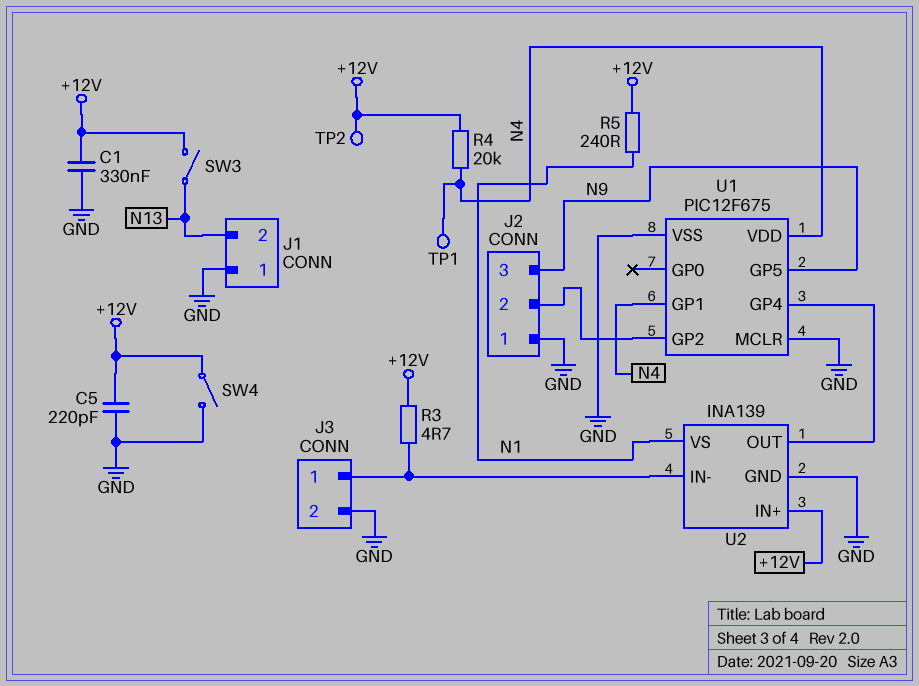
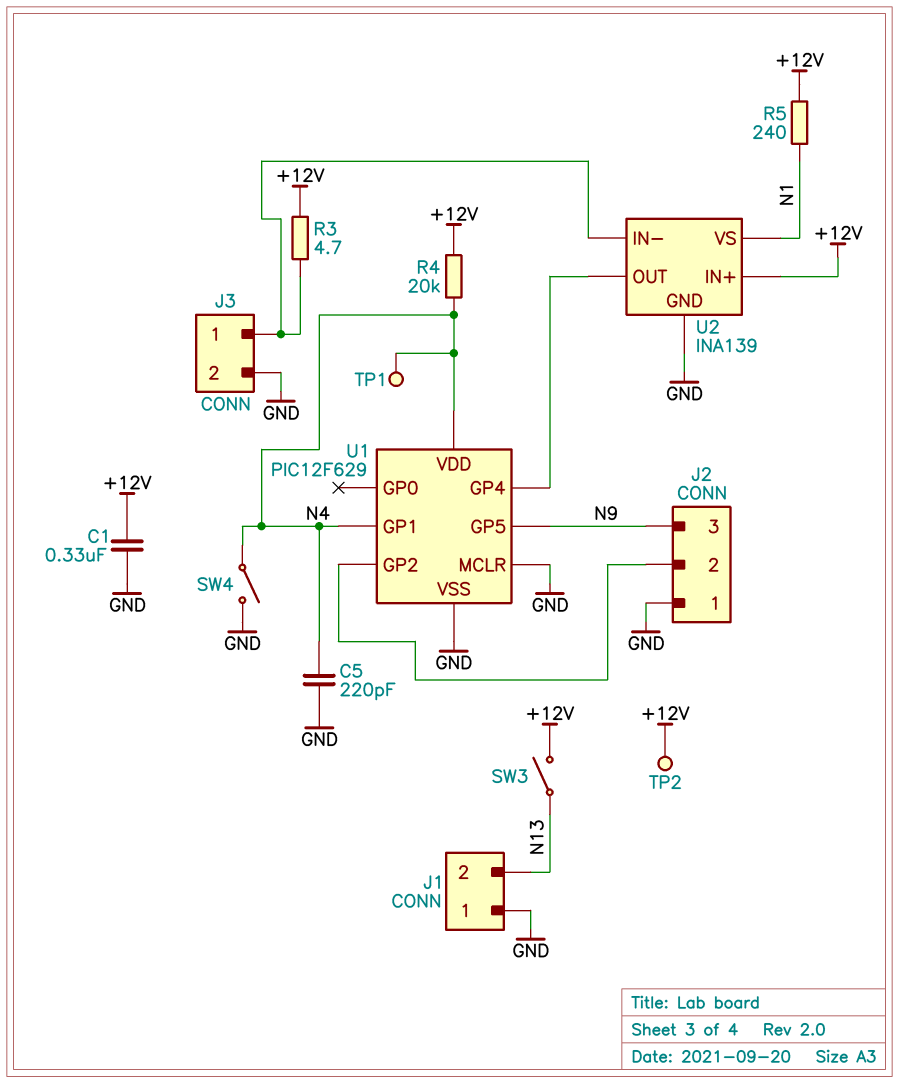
C5: 220pF (+12V, GND) -> 220pF (GND, N4)
SW4: switch (+12V, GND) -> switch (GND, N4)
U1: PIC12F675 -> PIC12F629

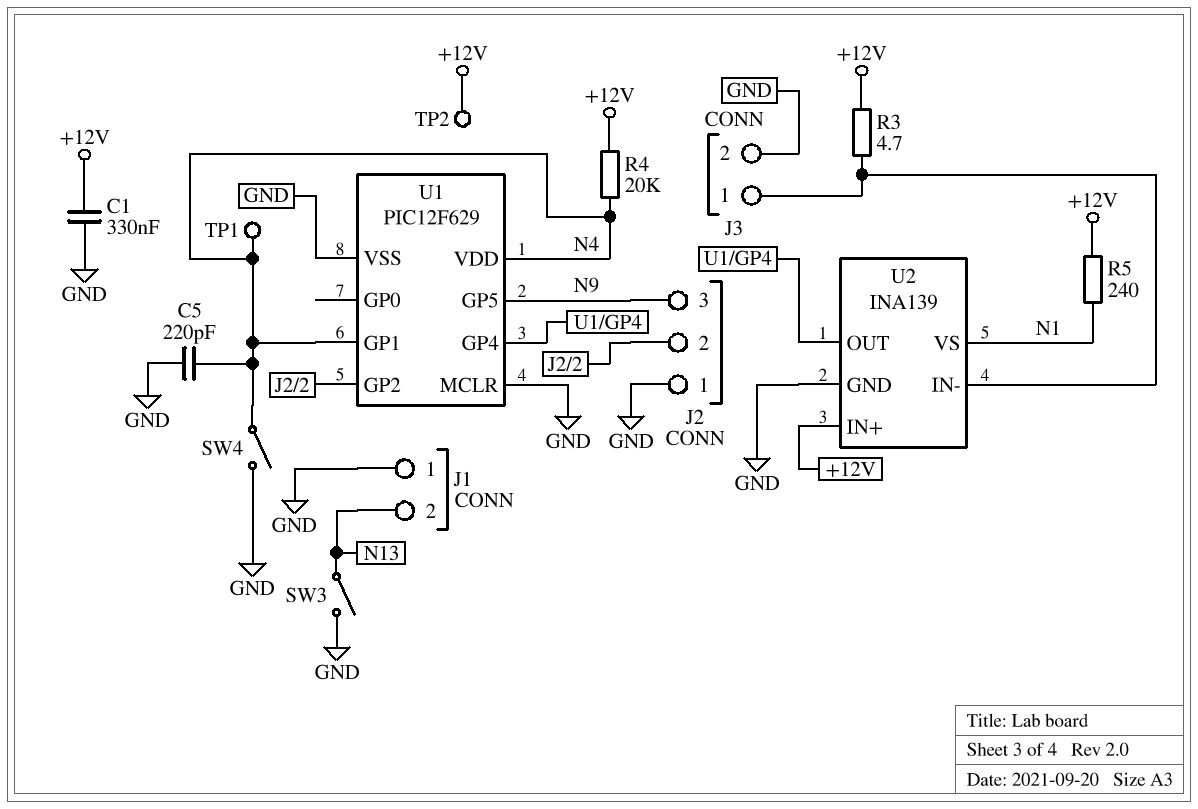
SW3: switch (+12V, N13) -> switch (GND, N13)

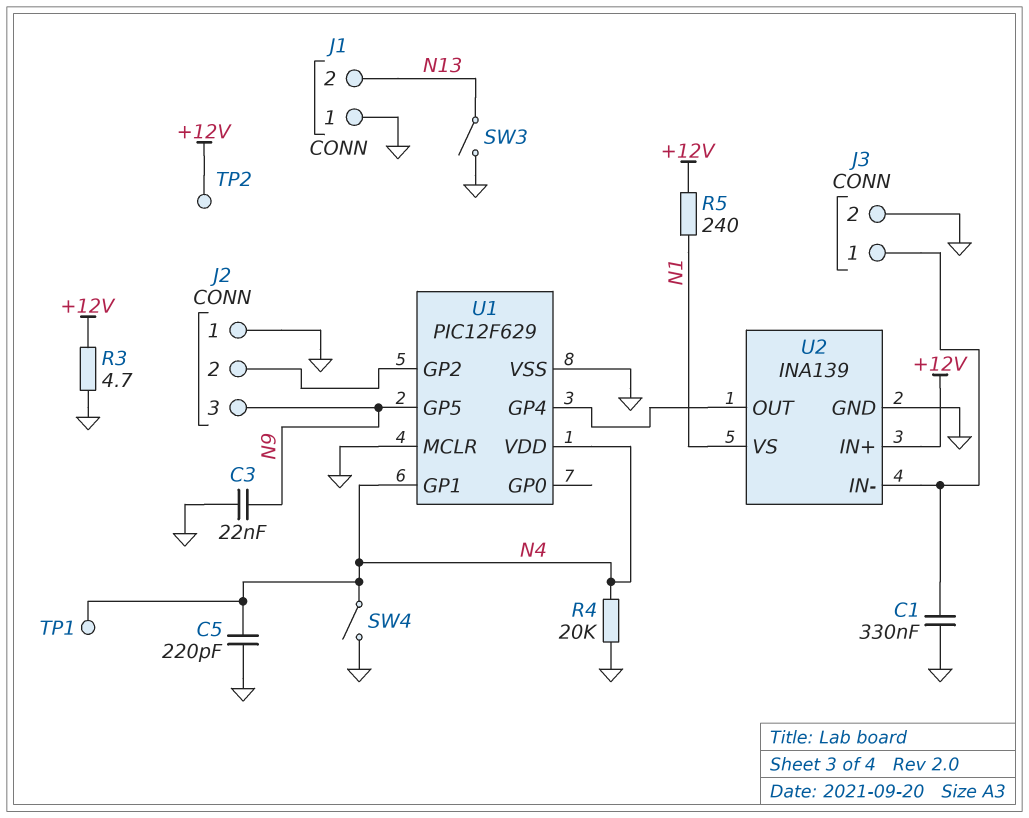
C1: 330nF (+12V, GND) -> 330nF (GND, J3/1)
C3: none -> 22nF (GND, N9)
R3: 4.7 (+12V, J3/1) -> 4.7 (+12V, GND)
R4: 20k (+12V, N4) -> 20k (GND, N4)

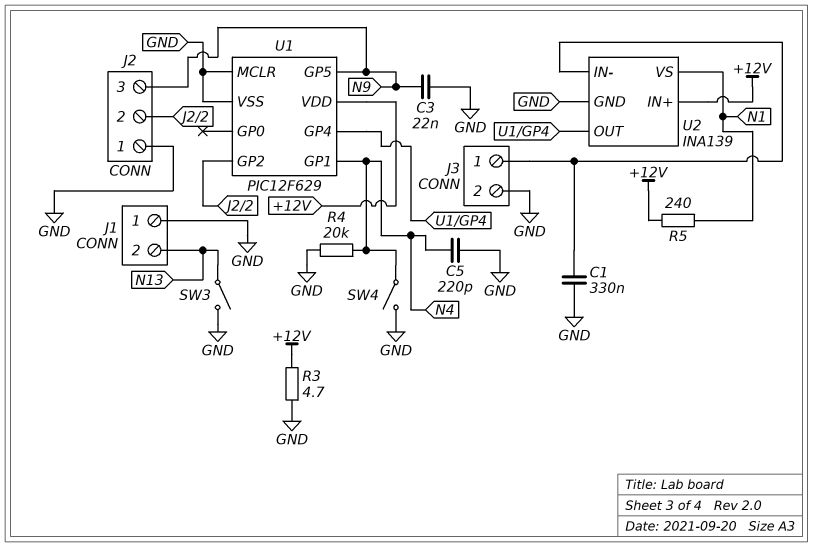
TP1: test point (N4) -> none
TP2: test point (+12V) -> none
U1 pin VDD: N4 -> +12V

